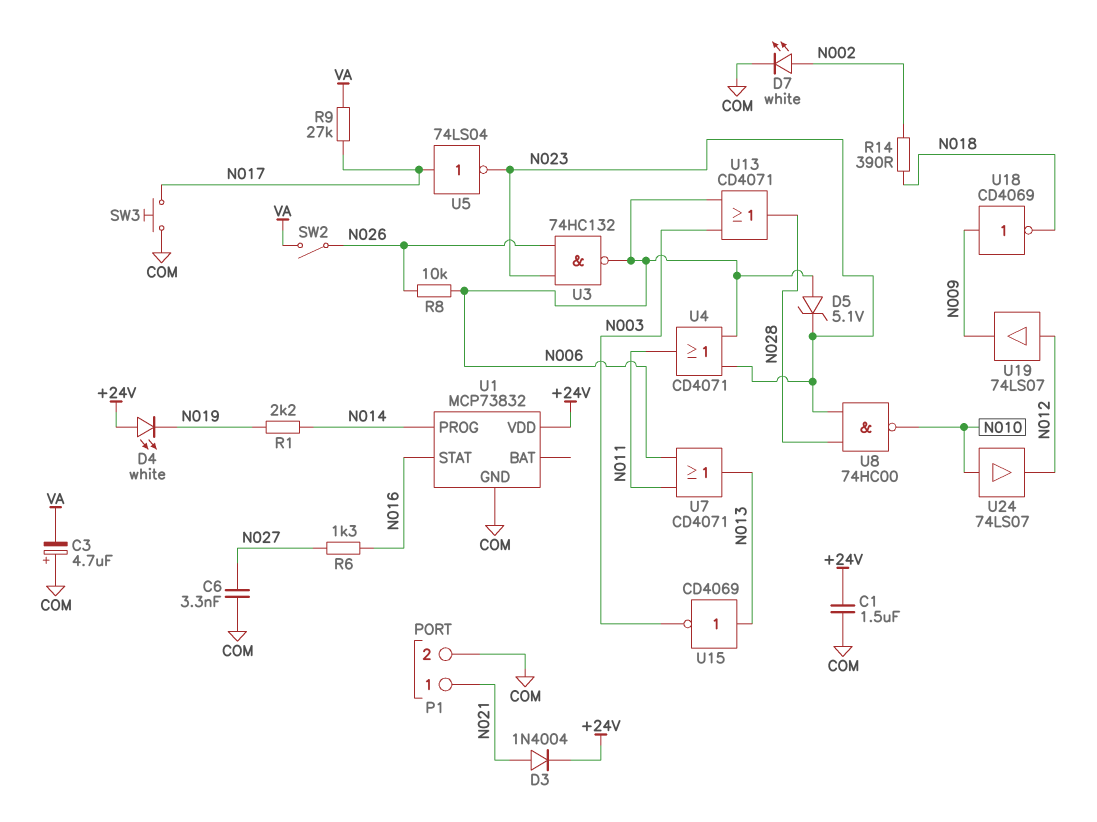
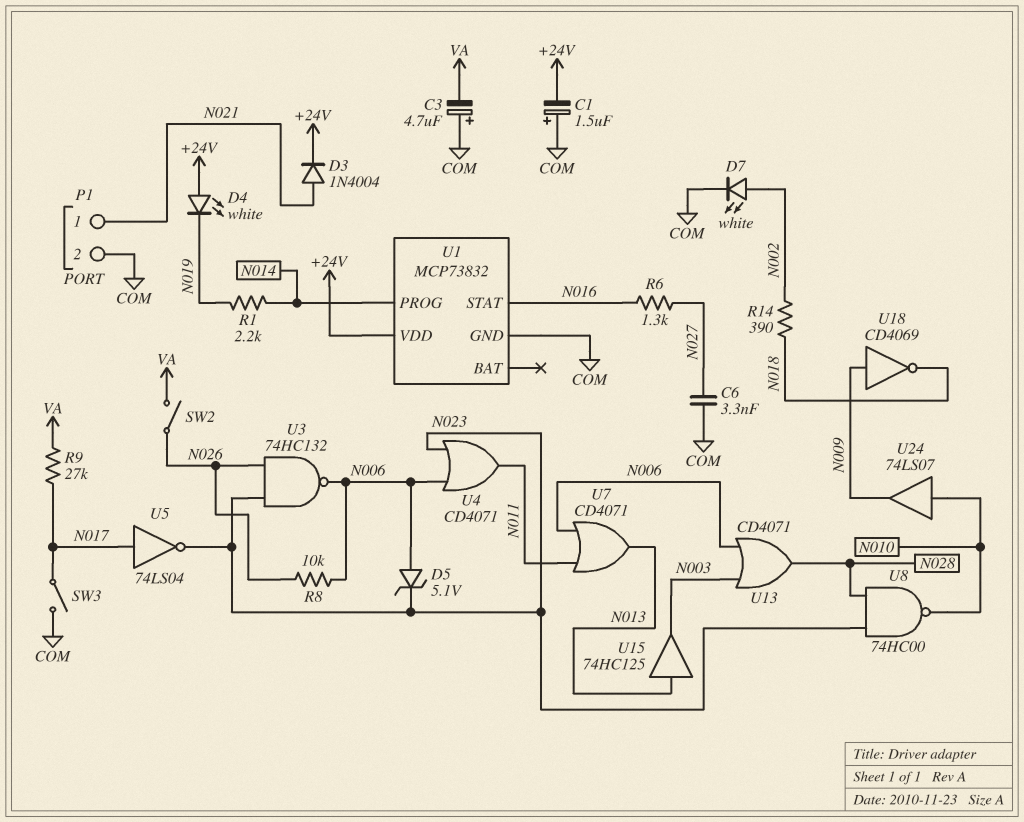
C1: 1.5uF (+24V, COM) -> 1.5uF (plus COM, minus +24V)
SW3: button (COM, N017) -> switch (COM, N017)
U15: NOT CD4069 (in N013, out N003) -> buffer 74HC125 (in N013, out N003)
U19: buffer 74LS07 (in N012, out N009) -> none
U24: buffer 74LS07 (in N010, out N012) -> buffer 74LS07 (in N010, out N009)

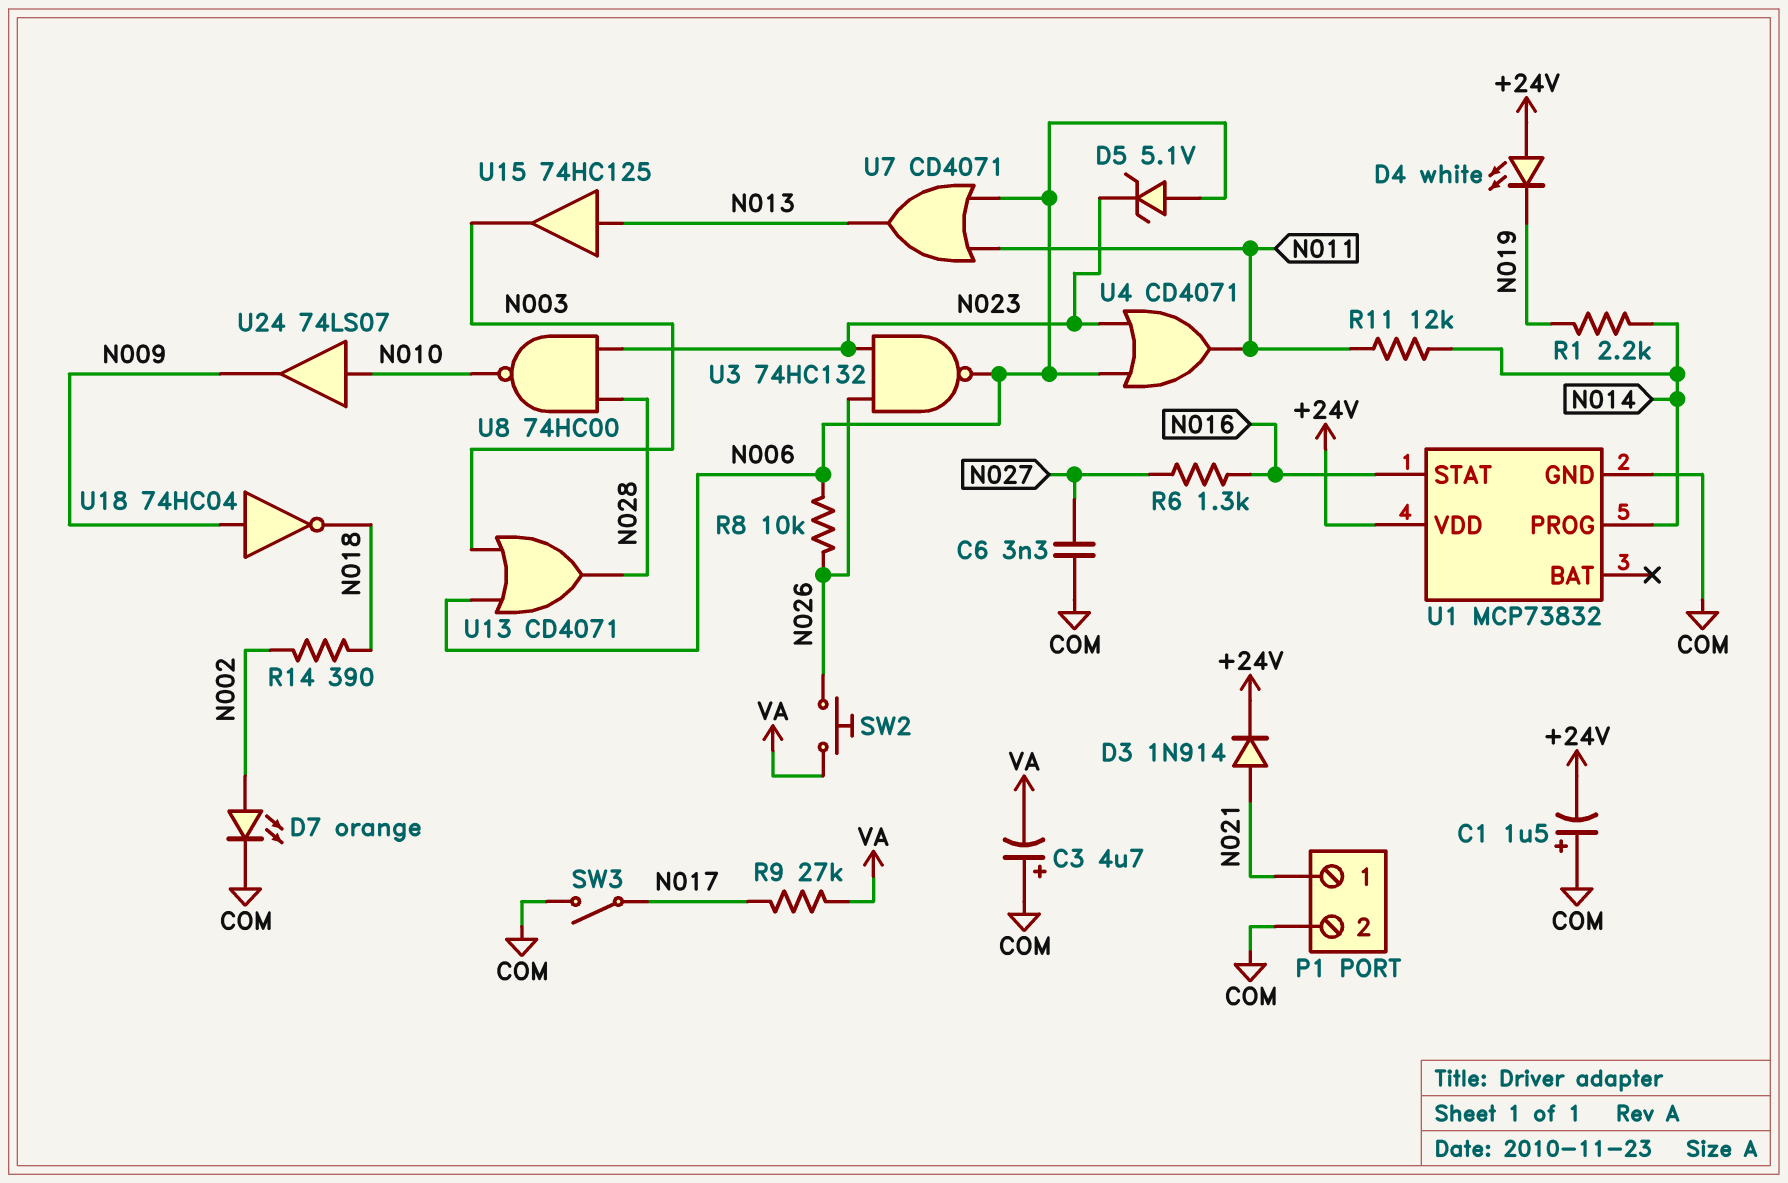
D3: diode 1N4004 (A N021, K +24V) -> diode 1N914 (A N021, K +24V)
D7: LED white (A N002, K COM) -> LED orange (A N002, K COM)
R11: none -> 12k (N011, N014)
SW2: switch (N026, VA) -> button (N026, VA)
U5: NOT 74LS04 (in N017, out N023) -> none
U18: NOT CD4069 (in N009, out N018) -> NOT 74HC04 (in N009, out N018)

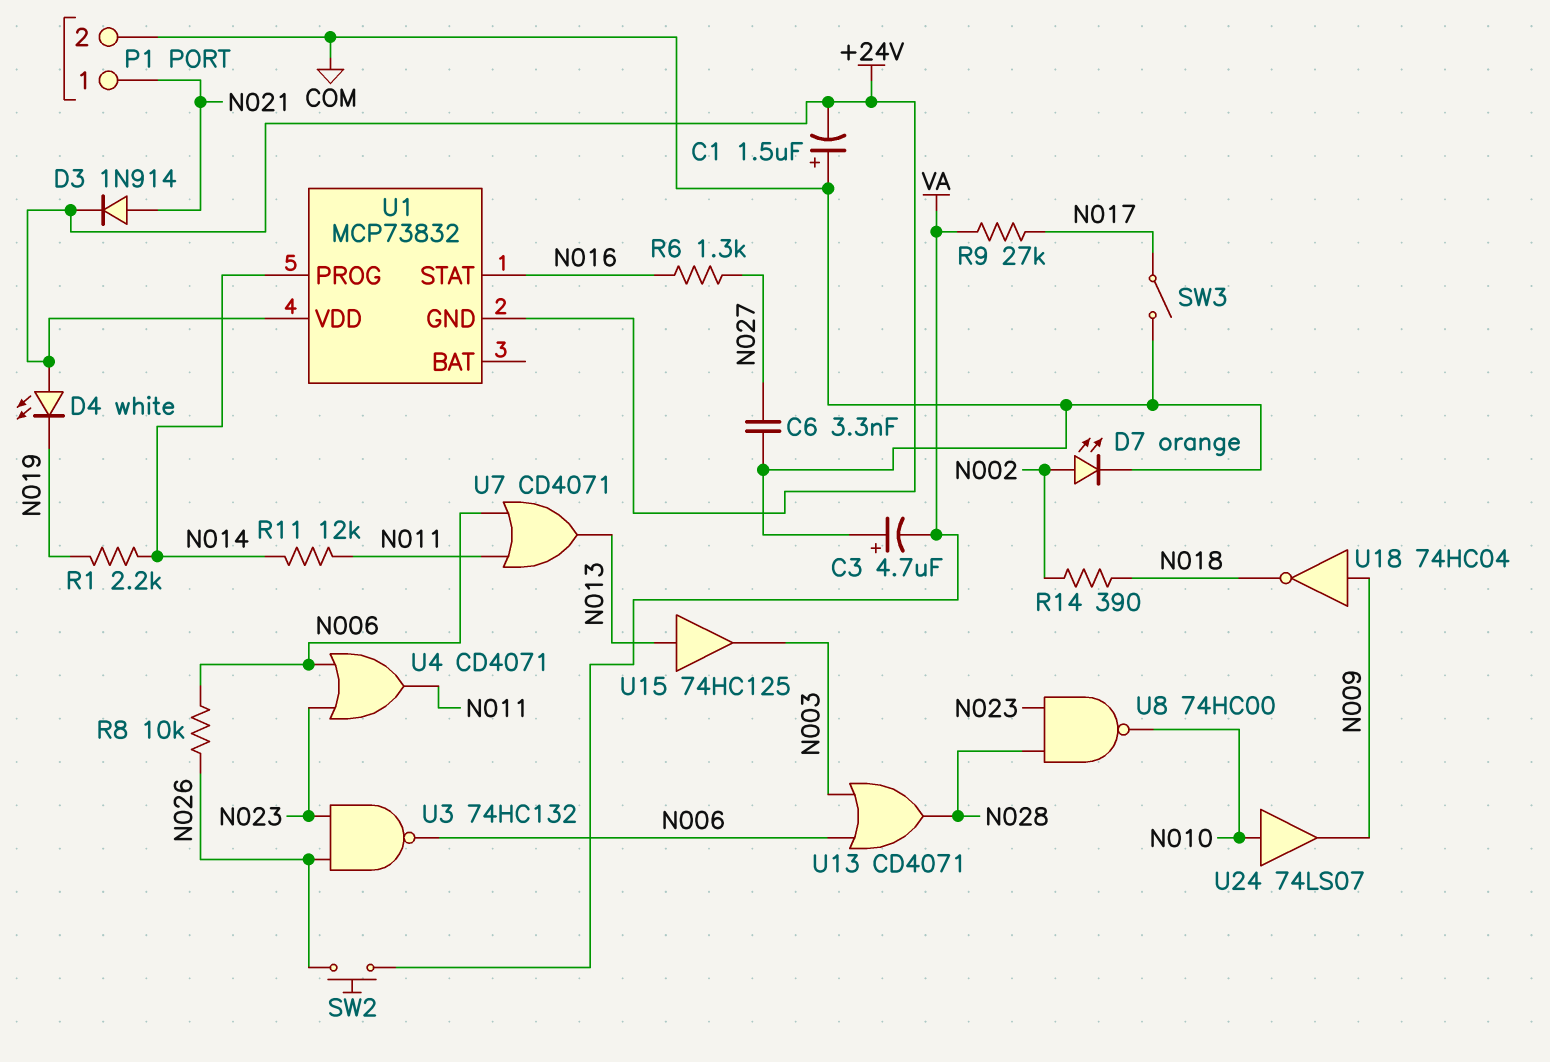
D5: zener 5.1V (A N006, K N023) -> none
U1 pin GND: COM -> +24V

